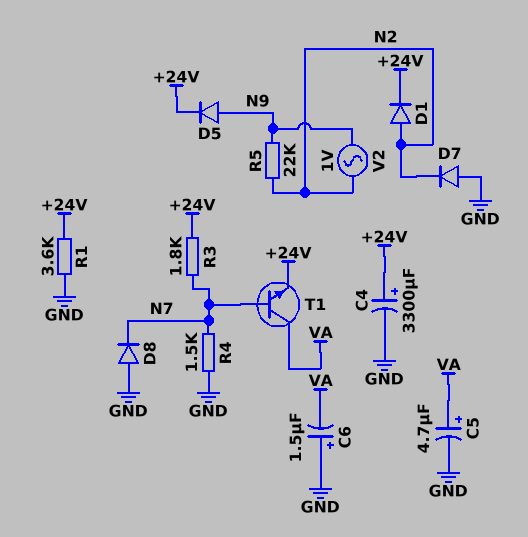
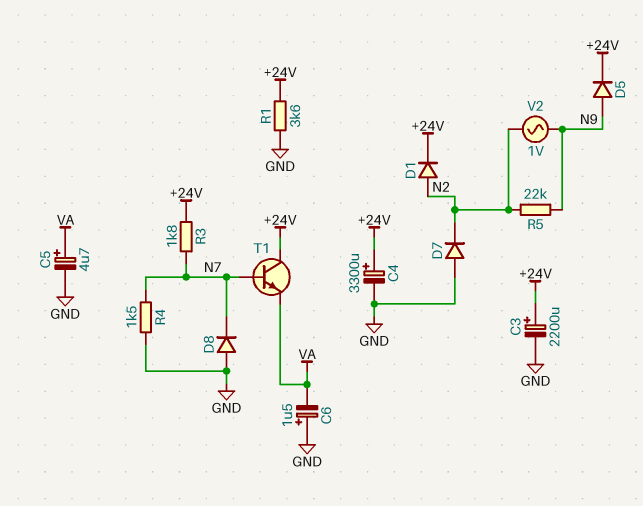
C3: none -> 2200uF (plus +24V, minus GND)
T1: NPN (B N7, C VA, E +24V) -> NPN (B N7, C +24V, E VA)

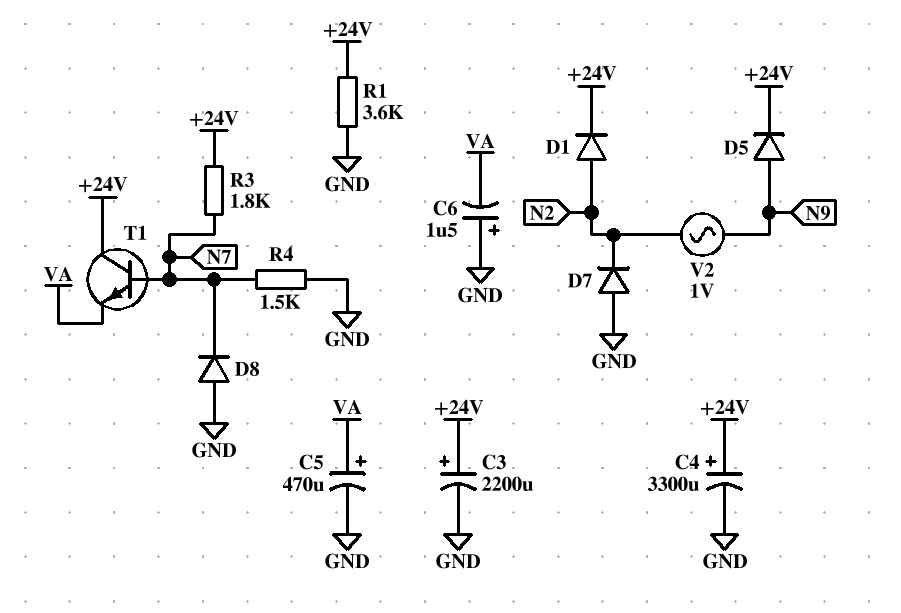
C5: 4.7uF (plus VA, minus GND) -> 470uF (plus VA, minus GND)
R5: 22k (N2, N9) -> none

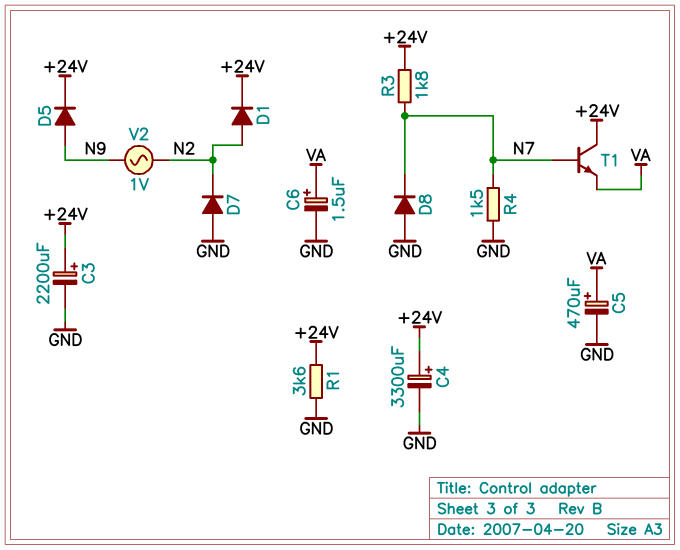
C6: 1.5uF (plus GND, minus VA) -> 1.5uF (plus VA, minus GND)

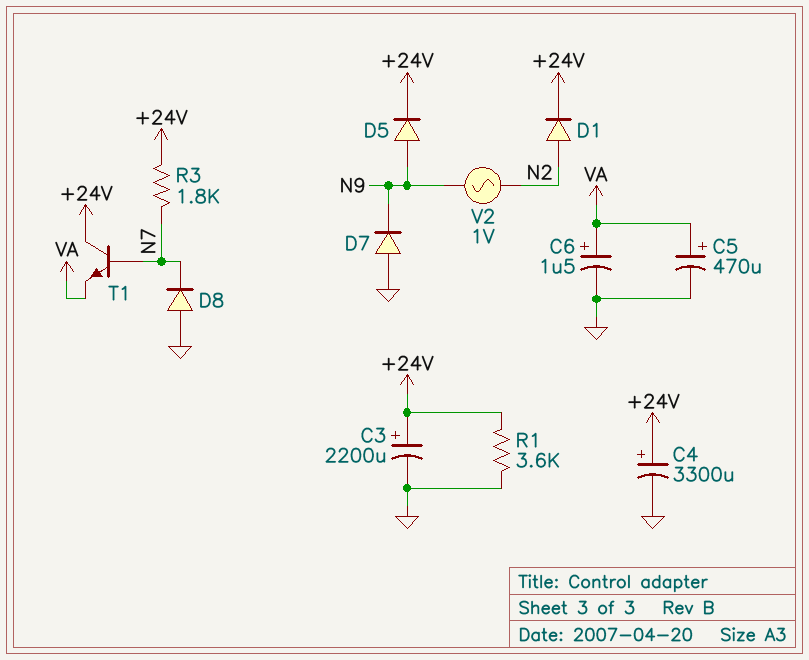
D7: diode (A GND, K N2) -> diode (A GND, K N9)
R4: 1.5k (GND, N7) -> none

